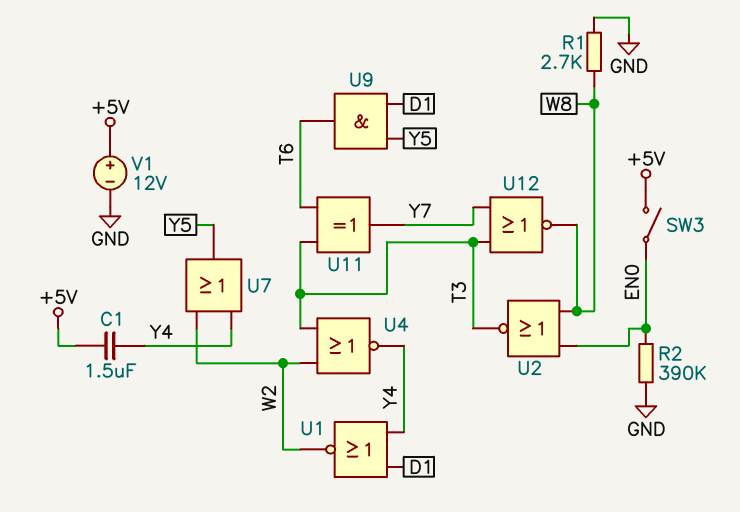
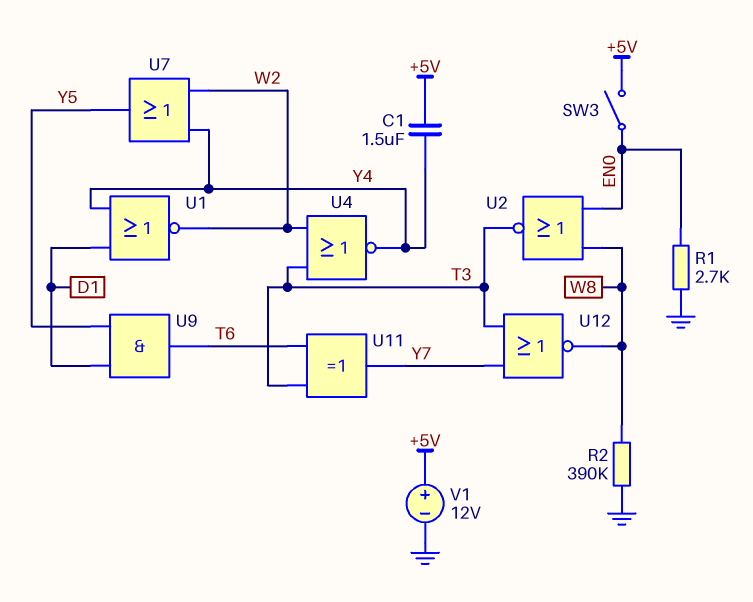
R1: 2.7k (GND, W8) -> 2.7k (EN0, GND)
R2: 390k (EN0, GND) -> 390k (GND, W8)

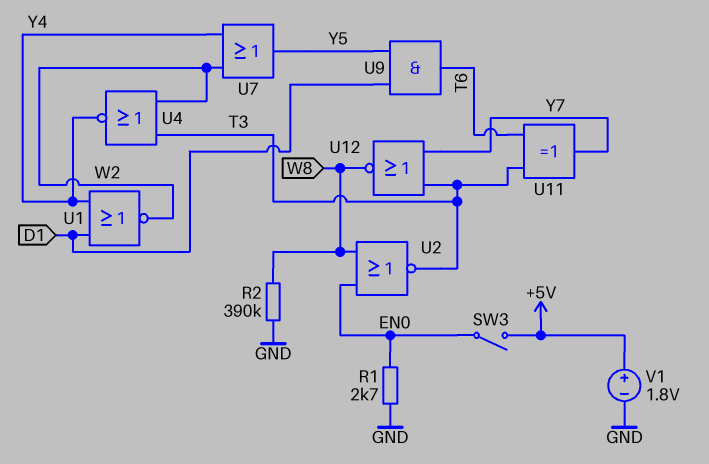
C1: 1.5uF (+5V, Y4) -> none
V1: 12V (plus +5V, minus GND) -> 1.8V (plus +5V, minus GND)

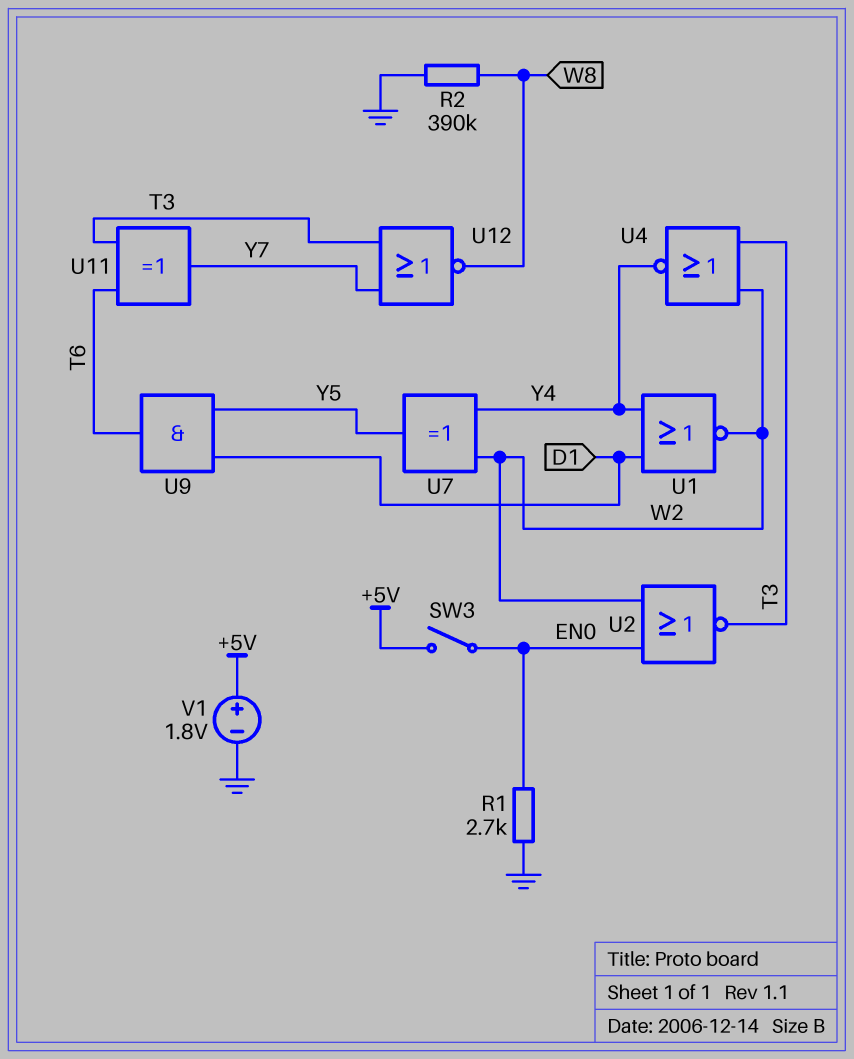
U2: NOR (in EN0, in W8, out T3) -> NOR (in EN0, in W2, out T3)
U7: OR (in W2, in Y4, out Y5) -> XOR (in W2, in Y4, out Y5)

